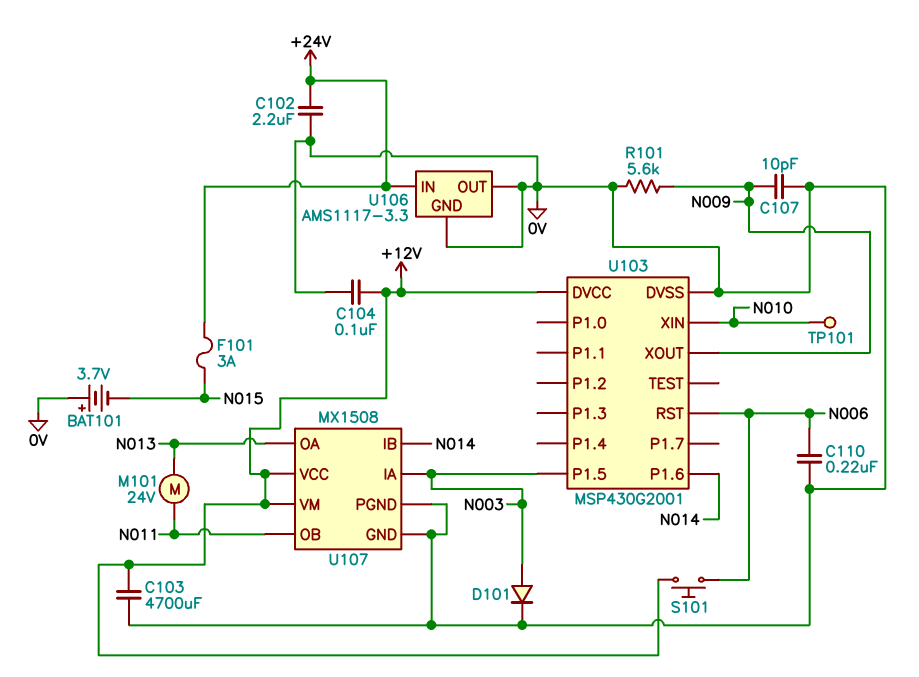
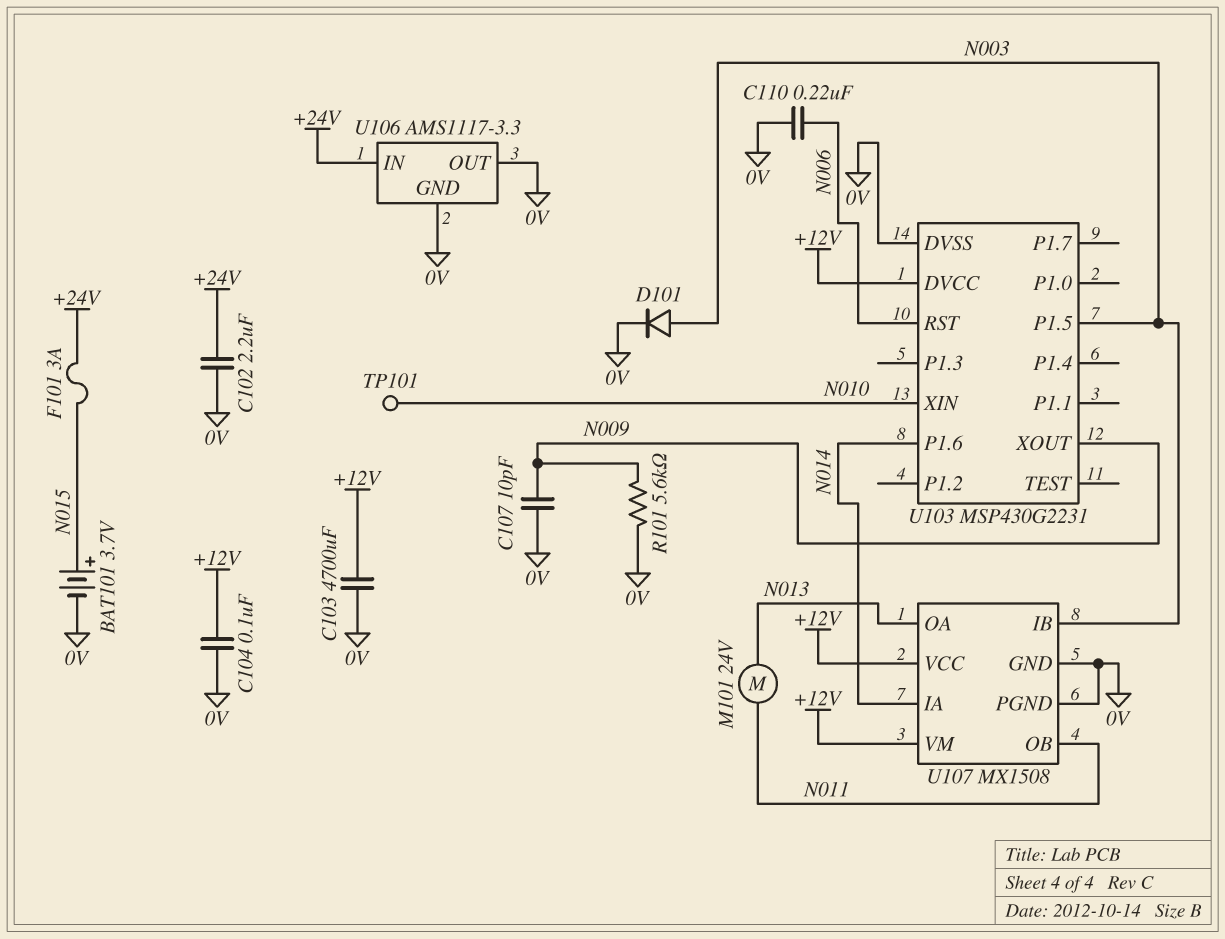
BAT101: 3.7V (plus 0V, minus N015) -> 3.7V (plus N015, minus 0V)
S101: button (+12V, N006) -> none
U103: MSP430G2001 -> MSP430G2231
U107 pin IA: N003 -> N014
U107 pin IB: N014 -> N003

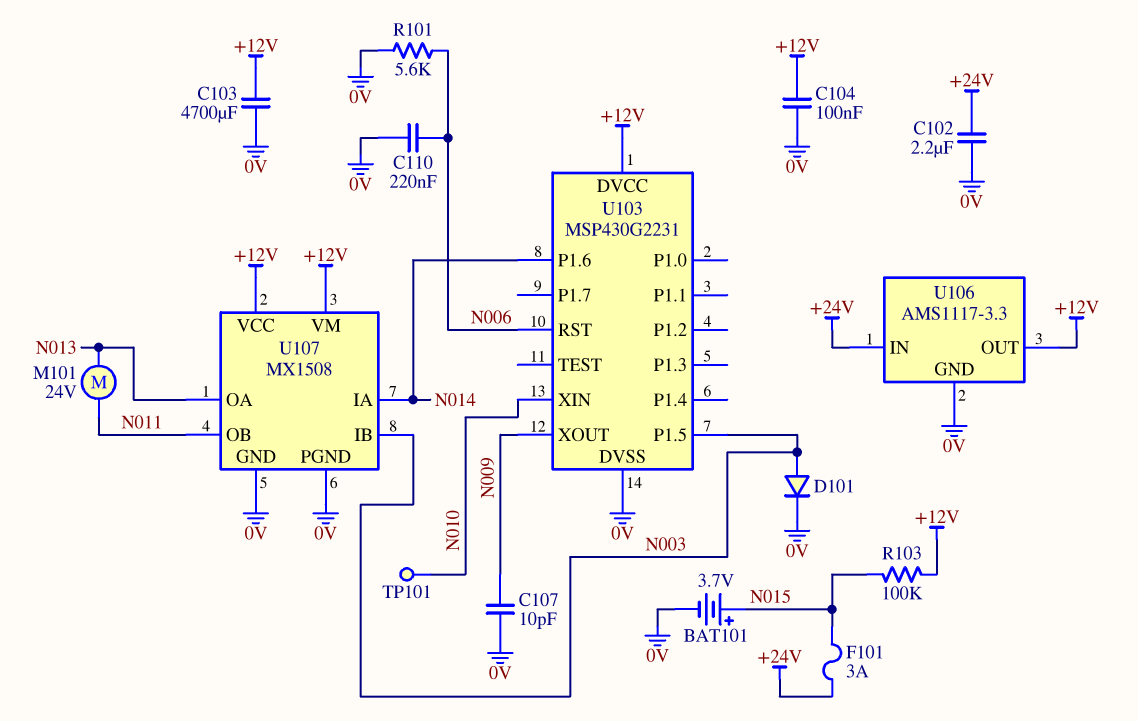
R101: 5.6k (0V, N009) -> 5.6k (0V, N006)
R103: none -> 100k (+12V, N015)
U106 pin OUT: 0V -> +12V

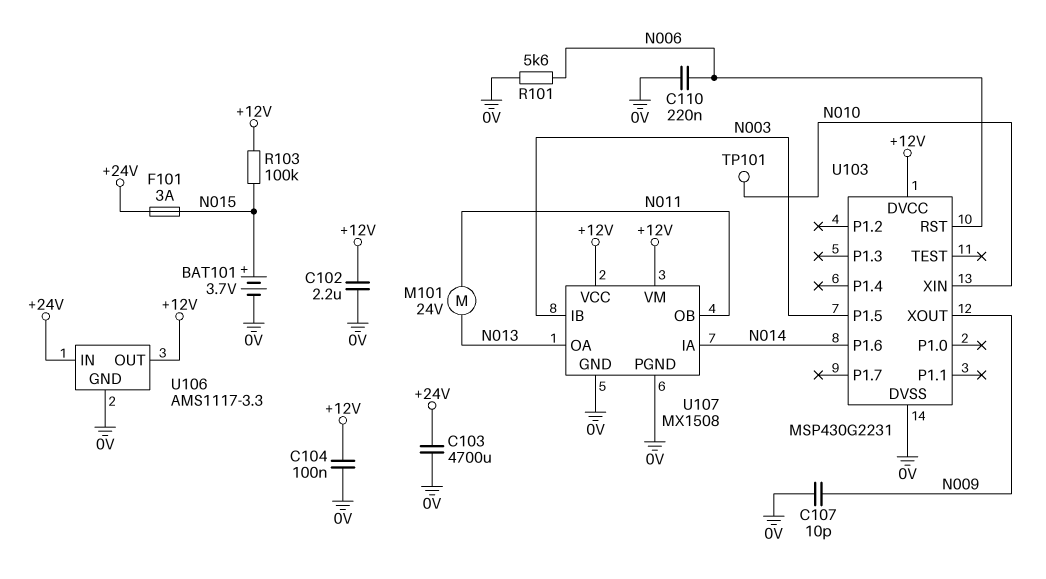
C102: 2.2uF (+24V, 0V) -> 2.2uF (+12V, 0V)
C103: 4700uF (+12V, 0V) -> 4700uF (+24V, 0V)
D101: diode (A N003, K 0V) -> none

